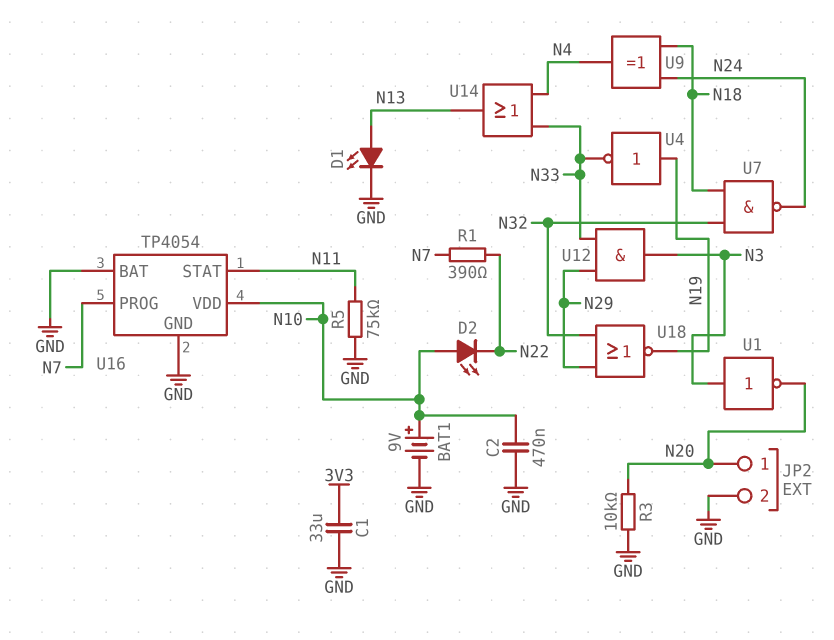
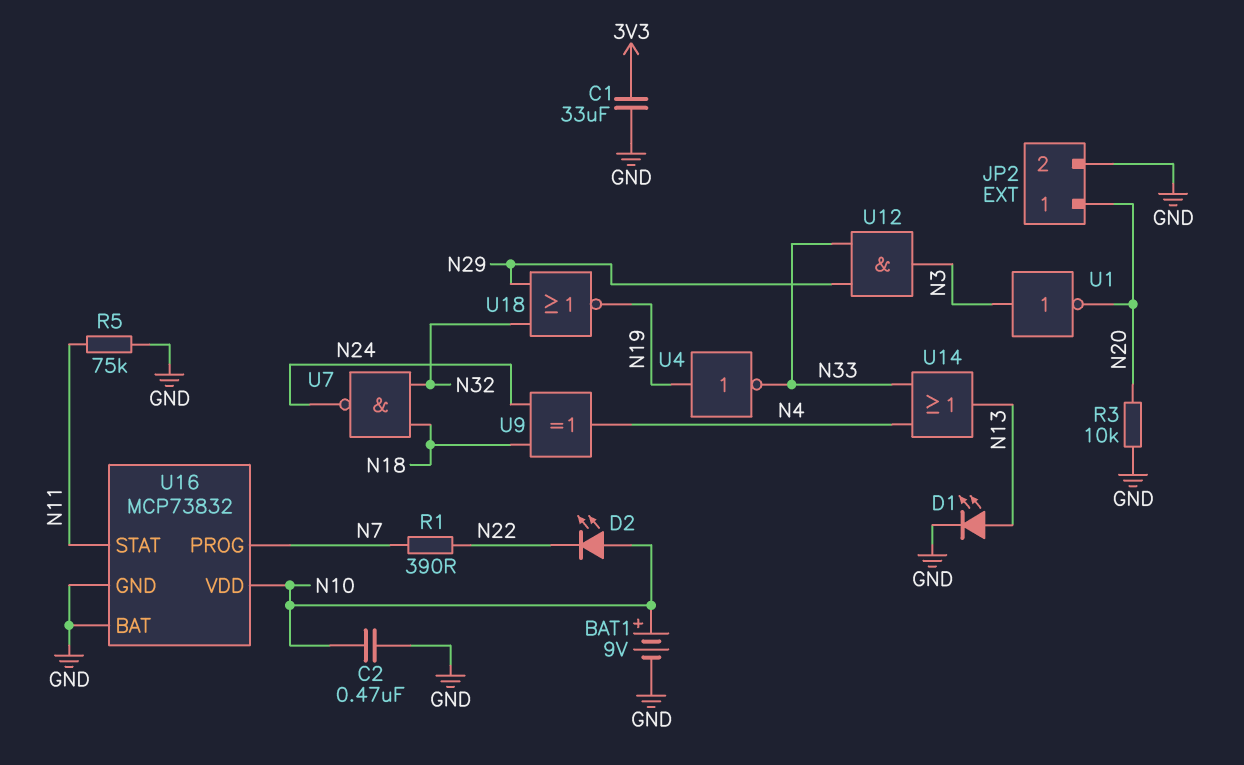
U16: TP4054 -> MCP73832

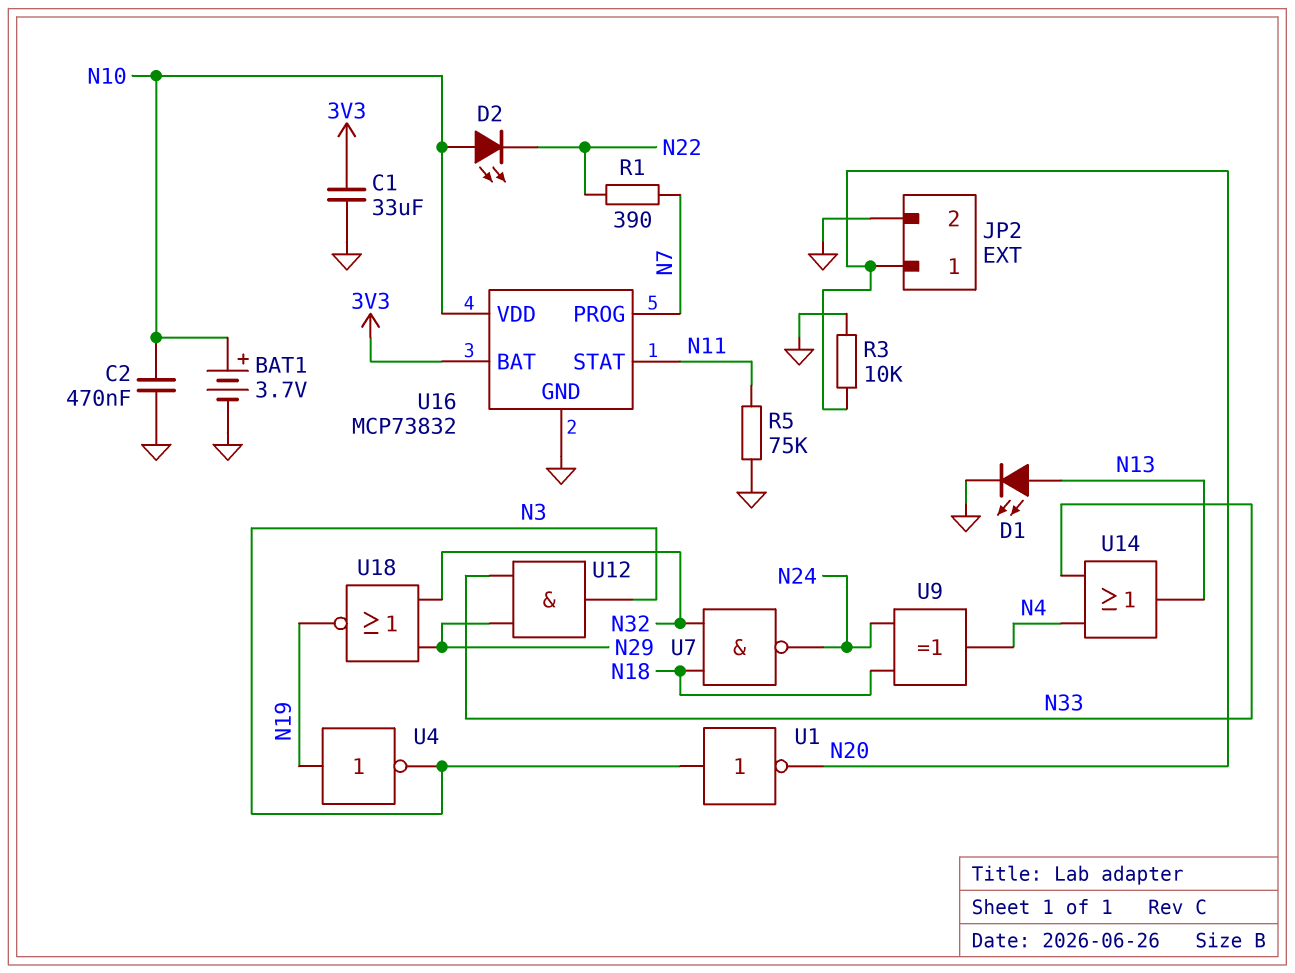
BAT1: 9V (plus N10, minus GND) -> 3.7V (plus N10, minus GND)
U4: NOT (in N19, out N33) -> NOT (in N19, out N3)
U16 pin BAT: GND -> 3V3

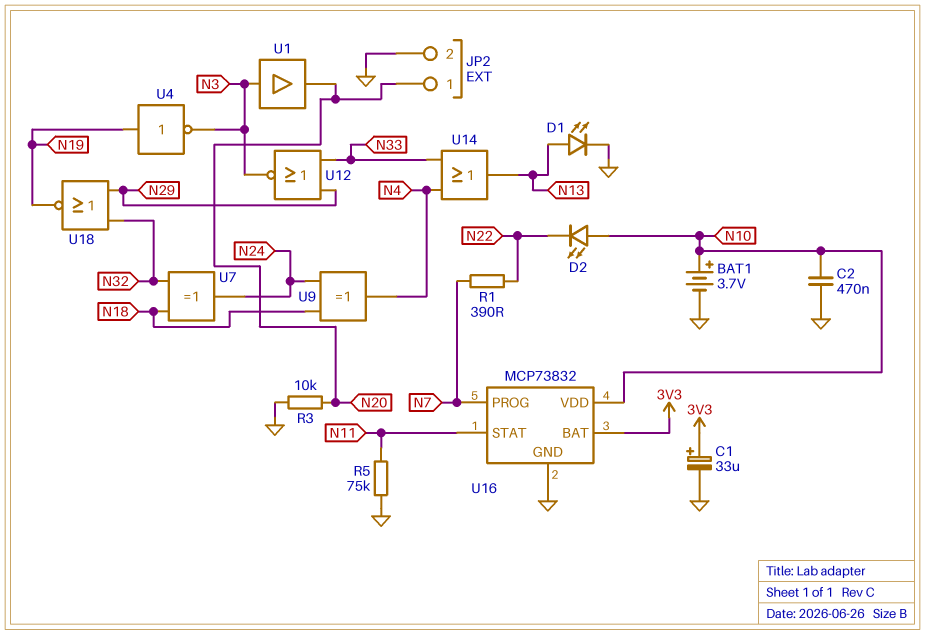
C1: 33uF (3V3, GND) -> 33uF (plus 3V3, minus GND)
U1: NOT (in N3, out N20) -> buffer (in N3, out N20)
U7: NAND (in N18, in N32, out N24) -> XOR (in N18, in N32, out N24)
U12: AND (in N29, in N33, out N3) -> NOR (in N29, in N33, out N3)

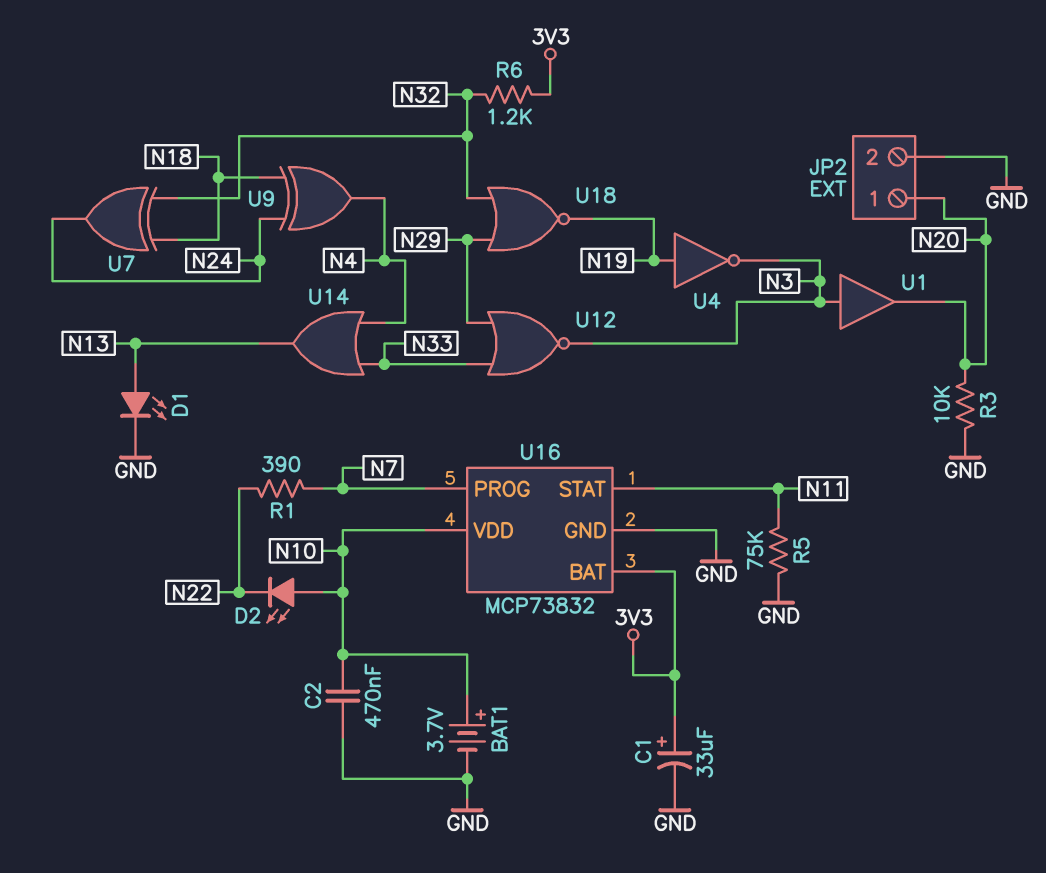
R6: none -> 1.2k (3V3, N32)

